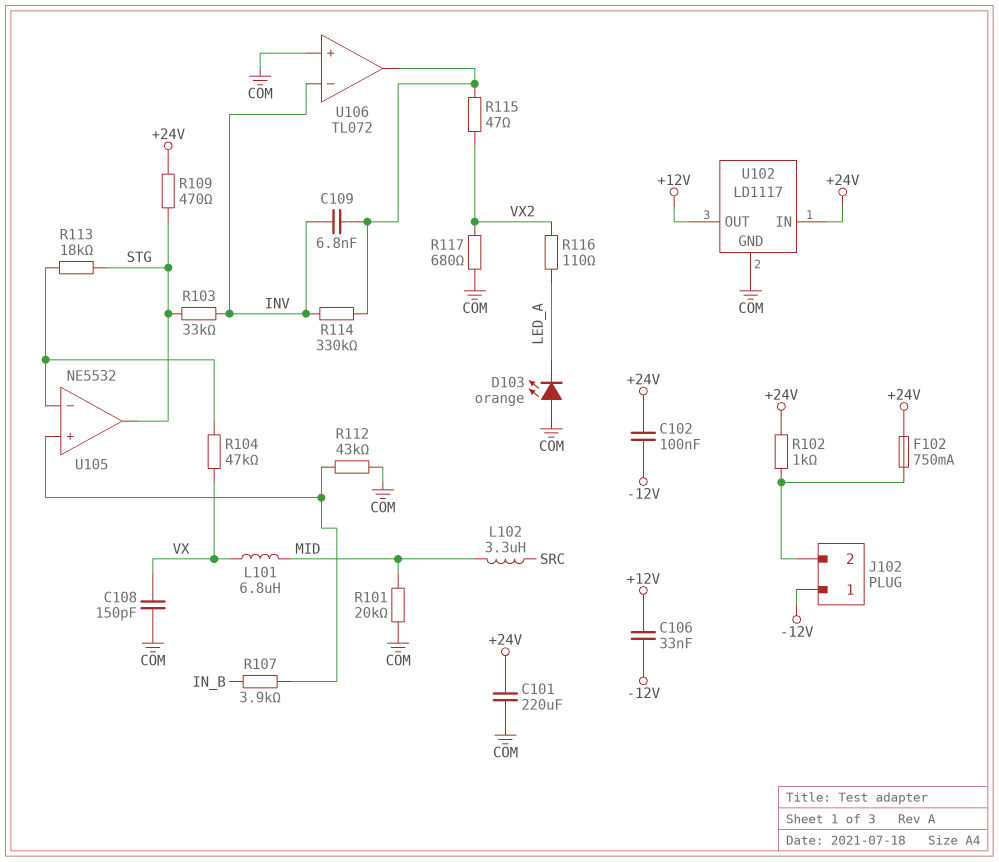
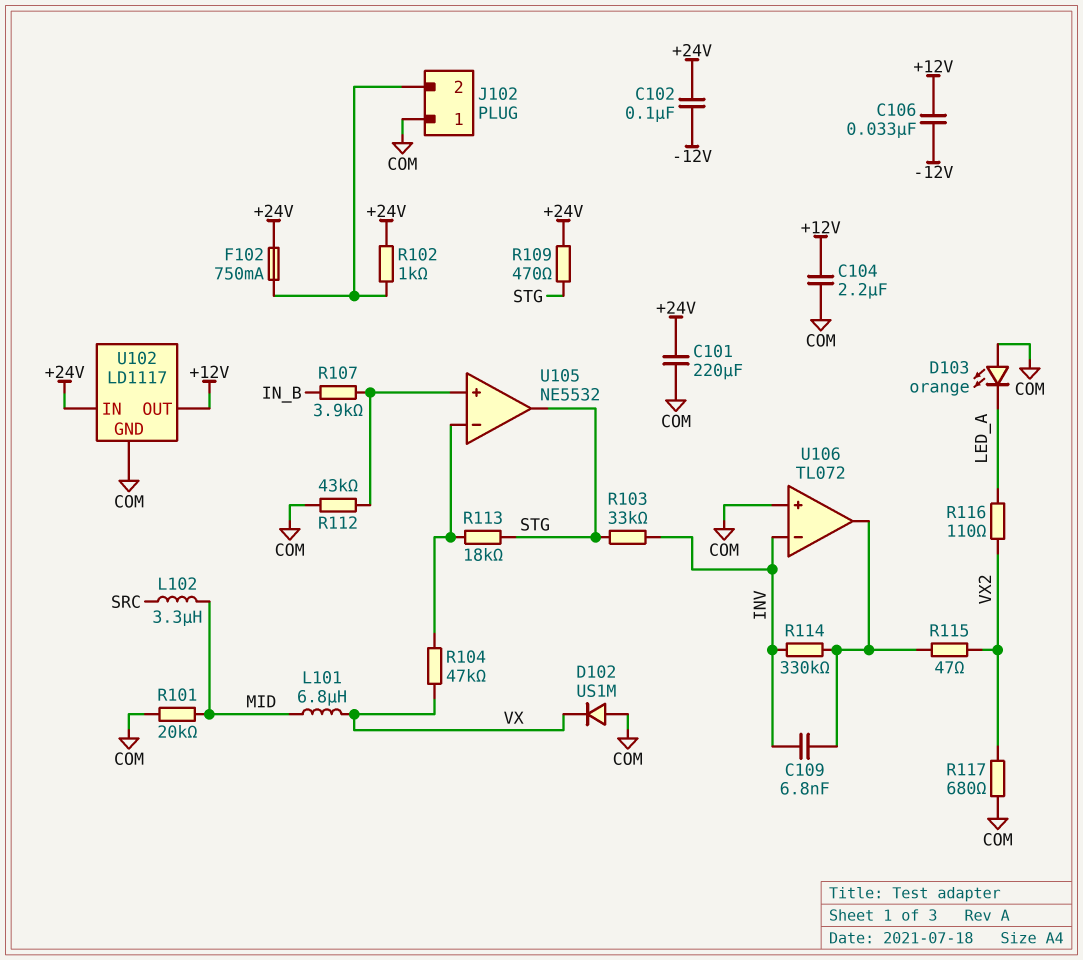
C104: none -> 2.2uF (+12V, COM)
C108: 150pF (COM, VX) -> none
D102: none -> diode US1M (A COM, K VX)
J102 pin 1: -12V -> COM

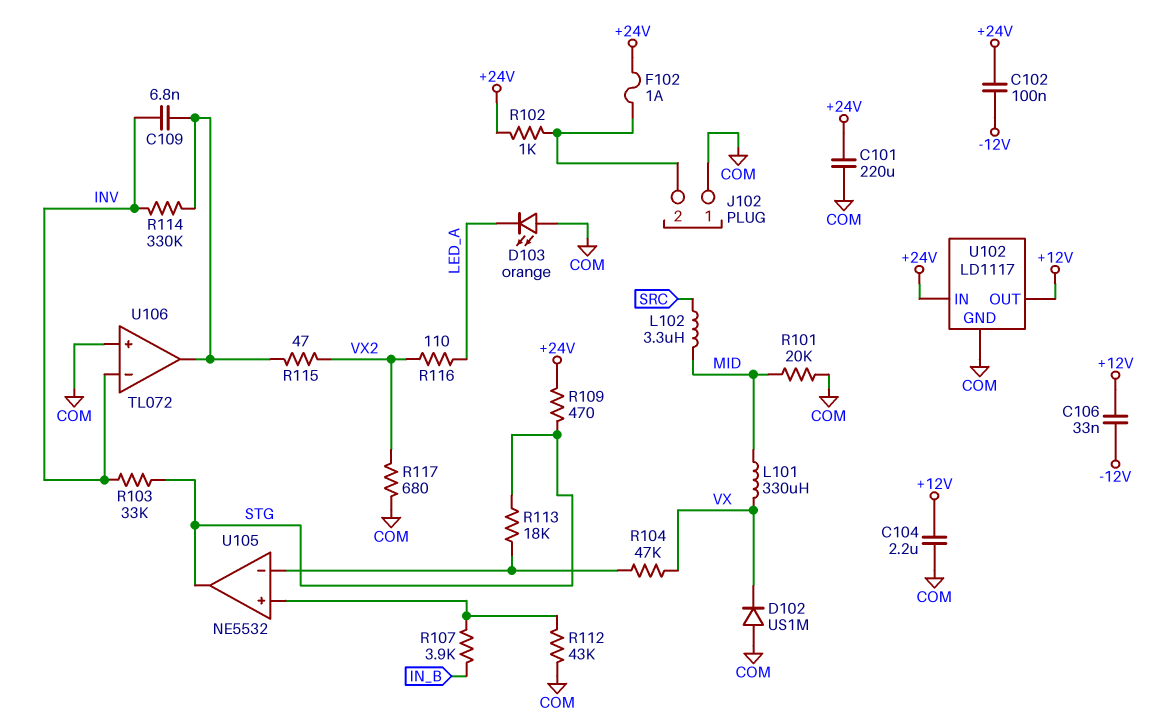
F102: 750mA (+24V, J102/2) -> 1A (+24V, J102/2)
L101: 6.8uH (MID, VX) -> 330uH (MID, VX)

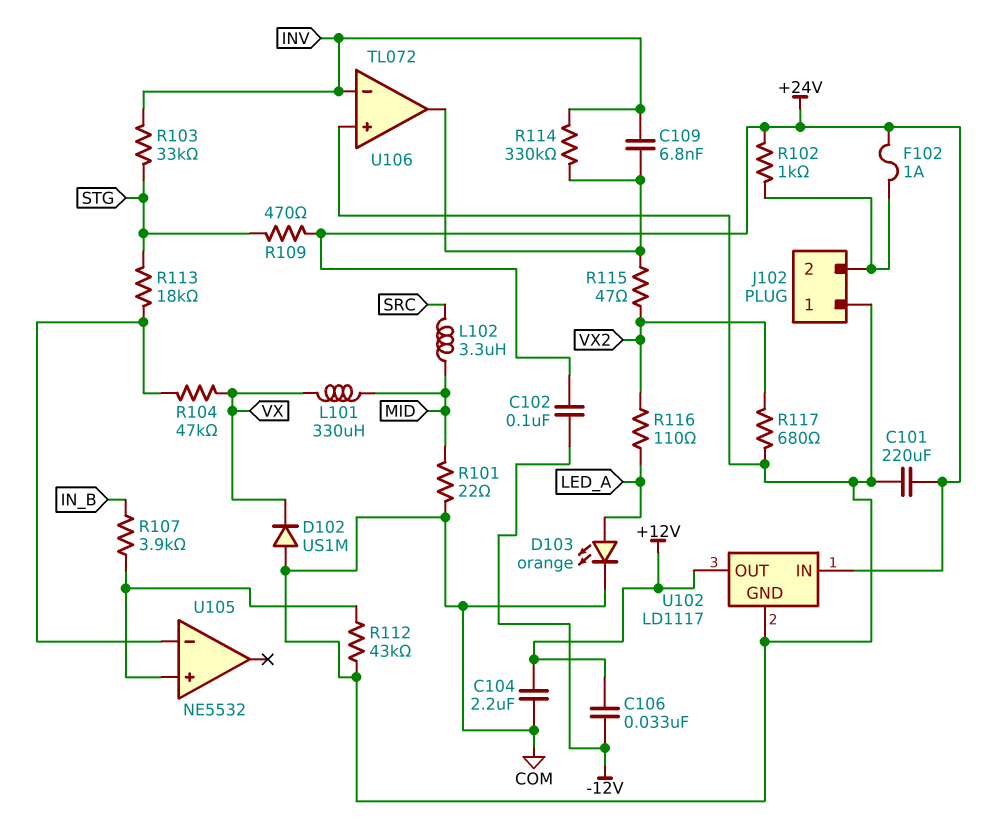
D103: LED orange (A COM, K LED_A) -> LED orange (A LED_A, K COM)
R101: 20k (COM, MID) -> 22 (COM, MID)
U105 pin out: STG -> none

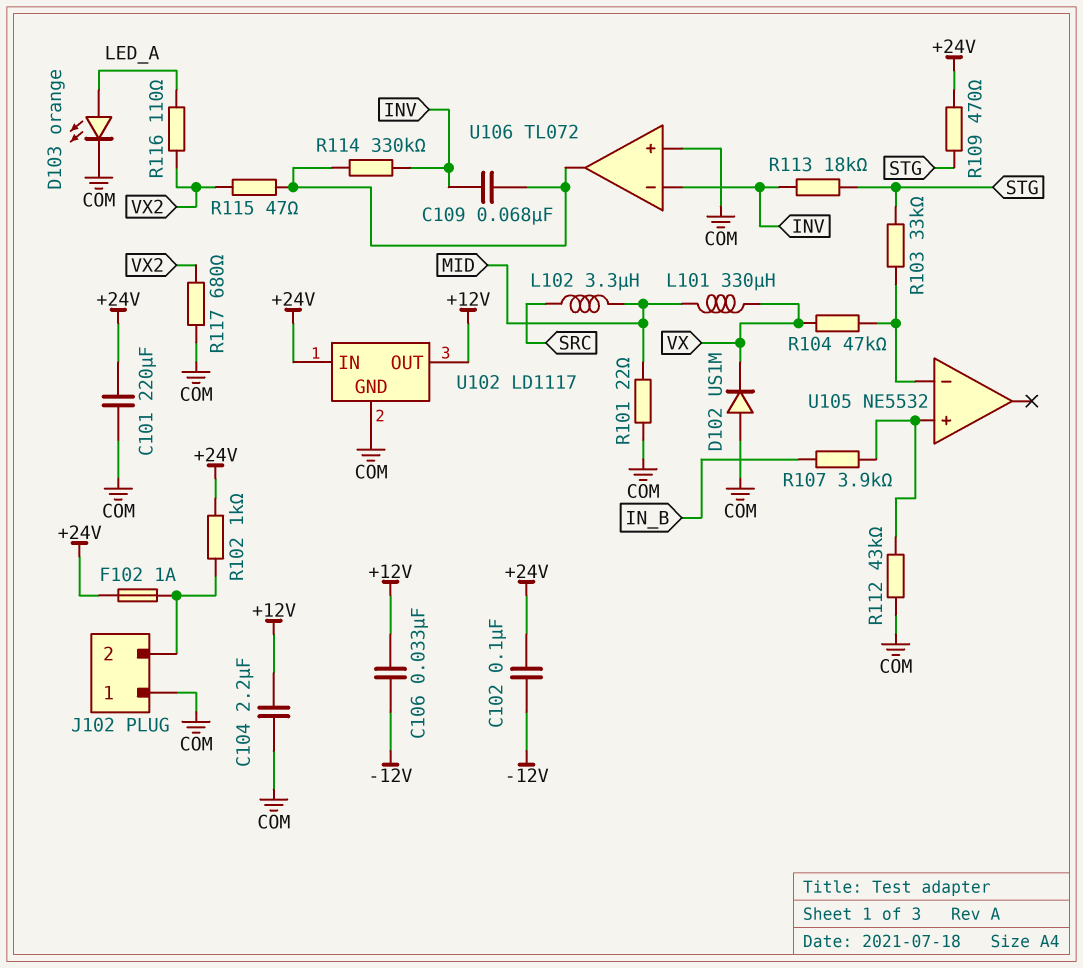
C109: 6.8nF (INV, U106/out) -> 68nF (INV, U106/out)
R103: 33k (INV, STG) -> 33k (STG, U105/in-)
R113: 18k (STG, U105/in-) -> 18k (INV, STG)

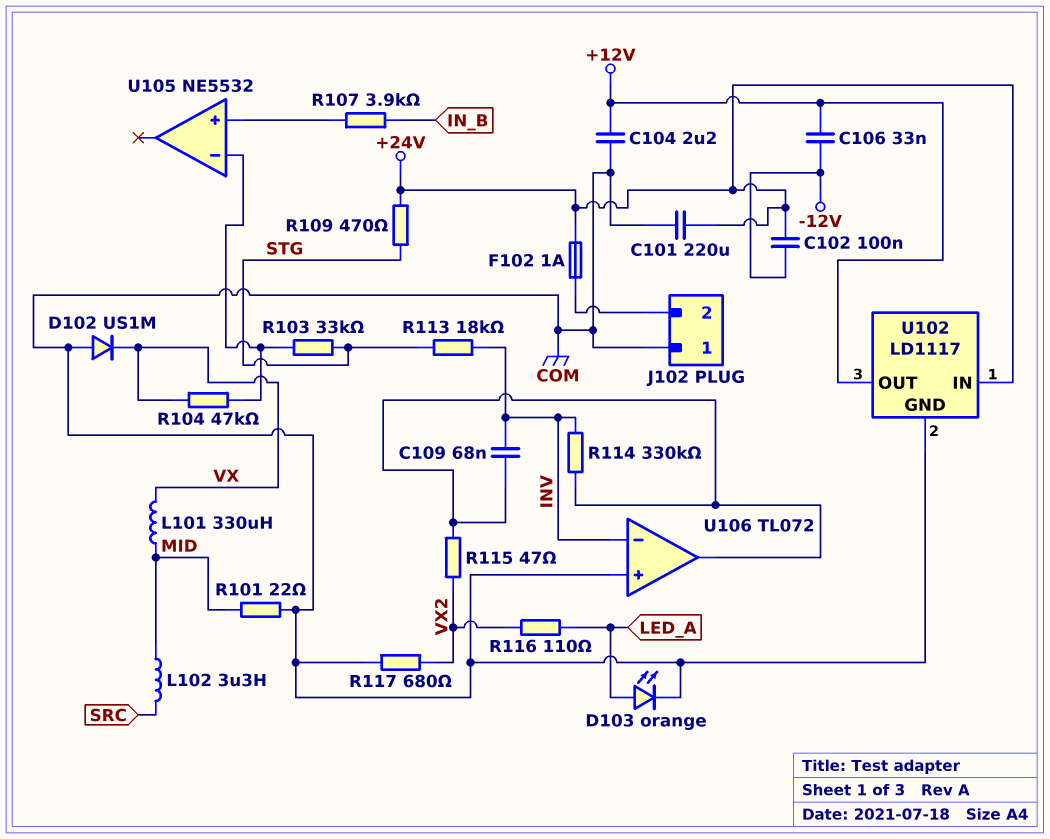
R102: 1k (+24V, J102/2) -> none
R112: 43k (COM, U105/in+) -> none

